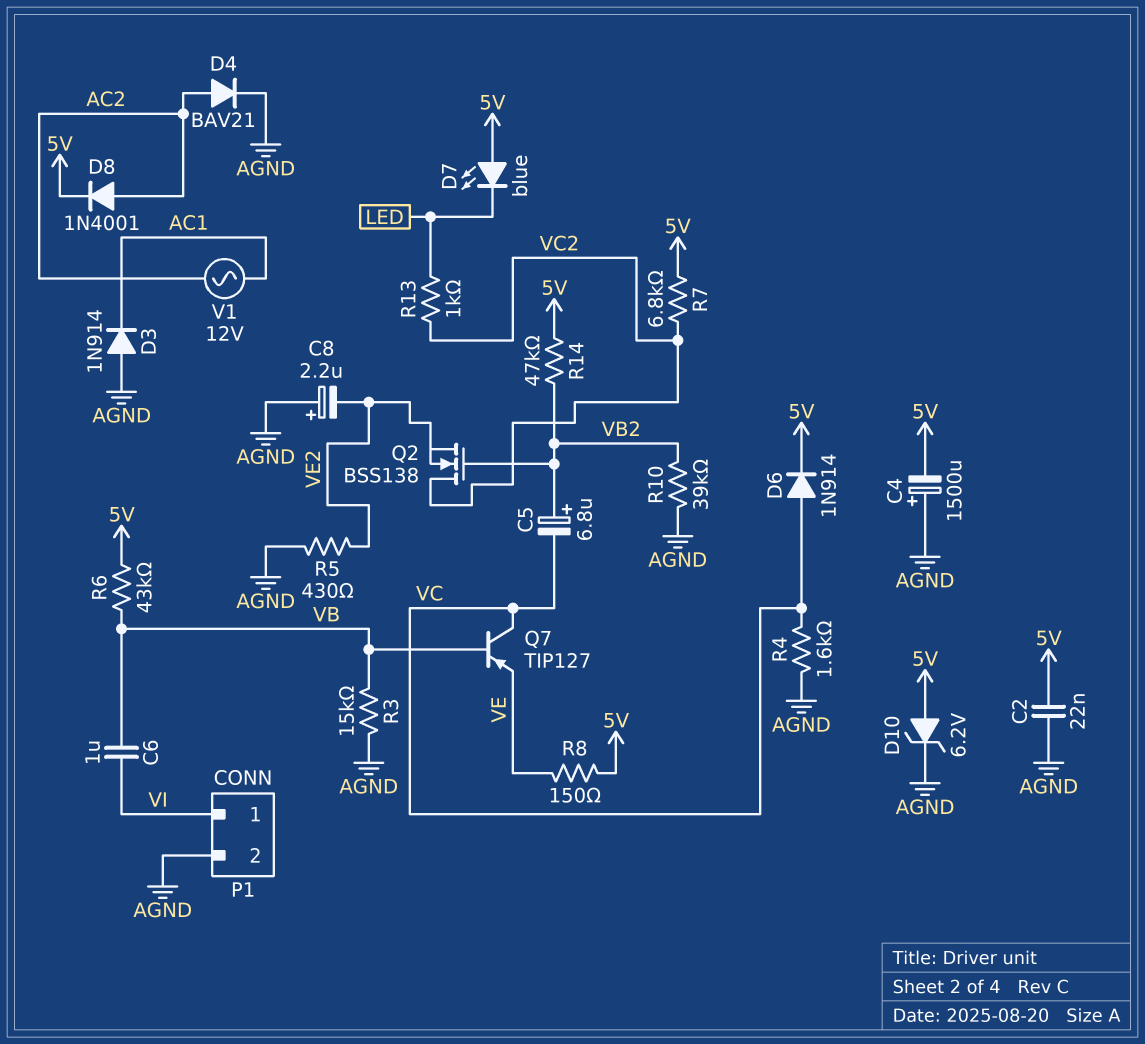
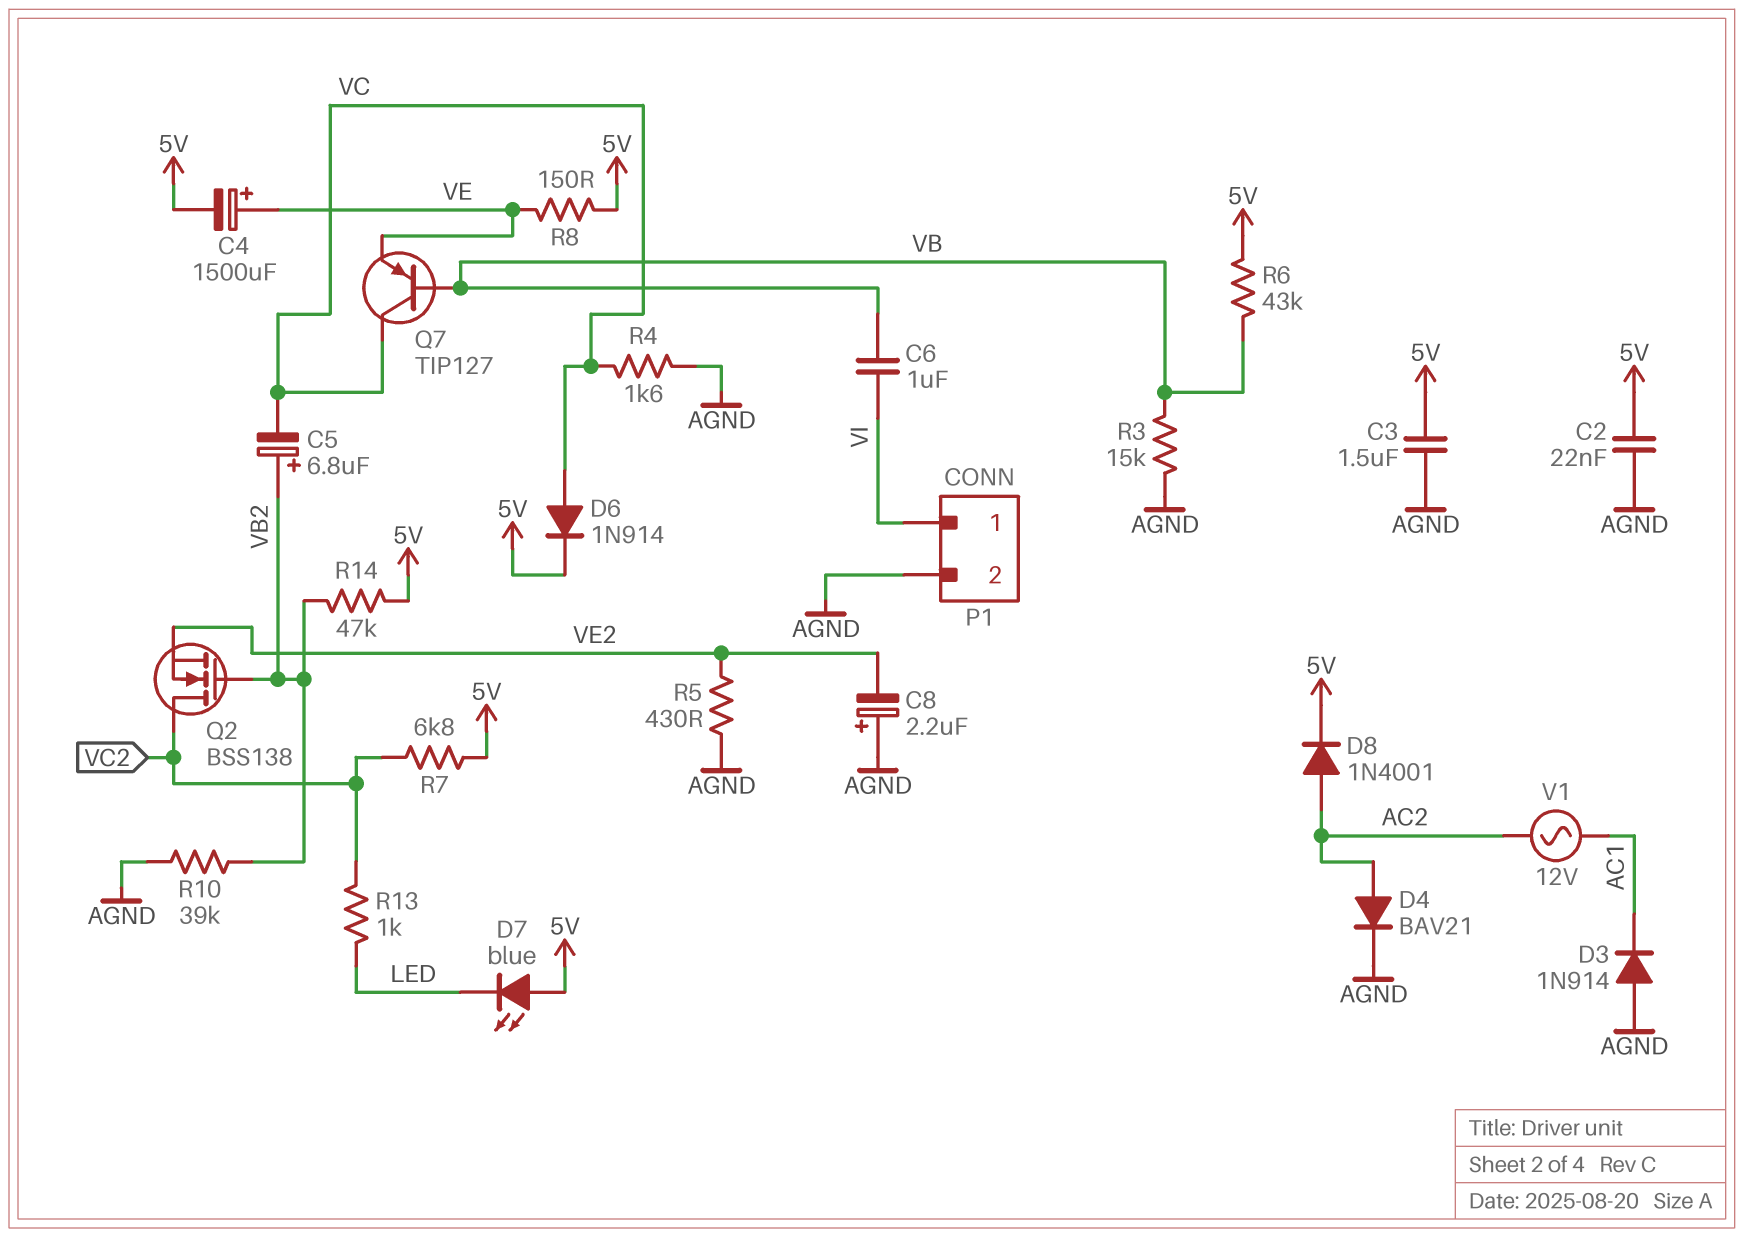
C3: none -> 1.5uF (5V, AGND)
C4: 1500uF (plus AGND, minus 5V) -> 1500uF (plus VE, minus 5V)
D10: zener 6.2V (A 5V, K AGND) -> none

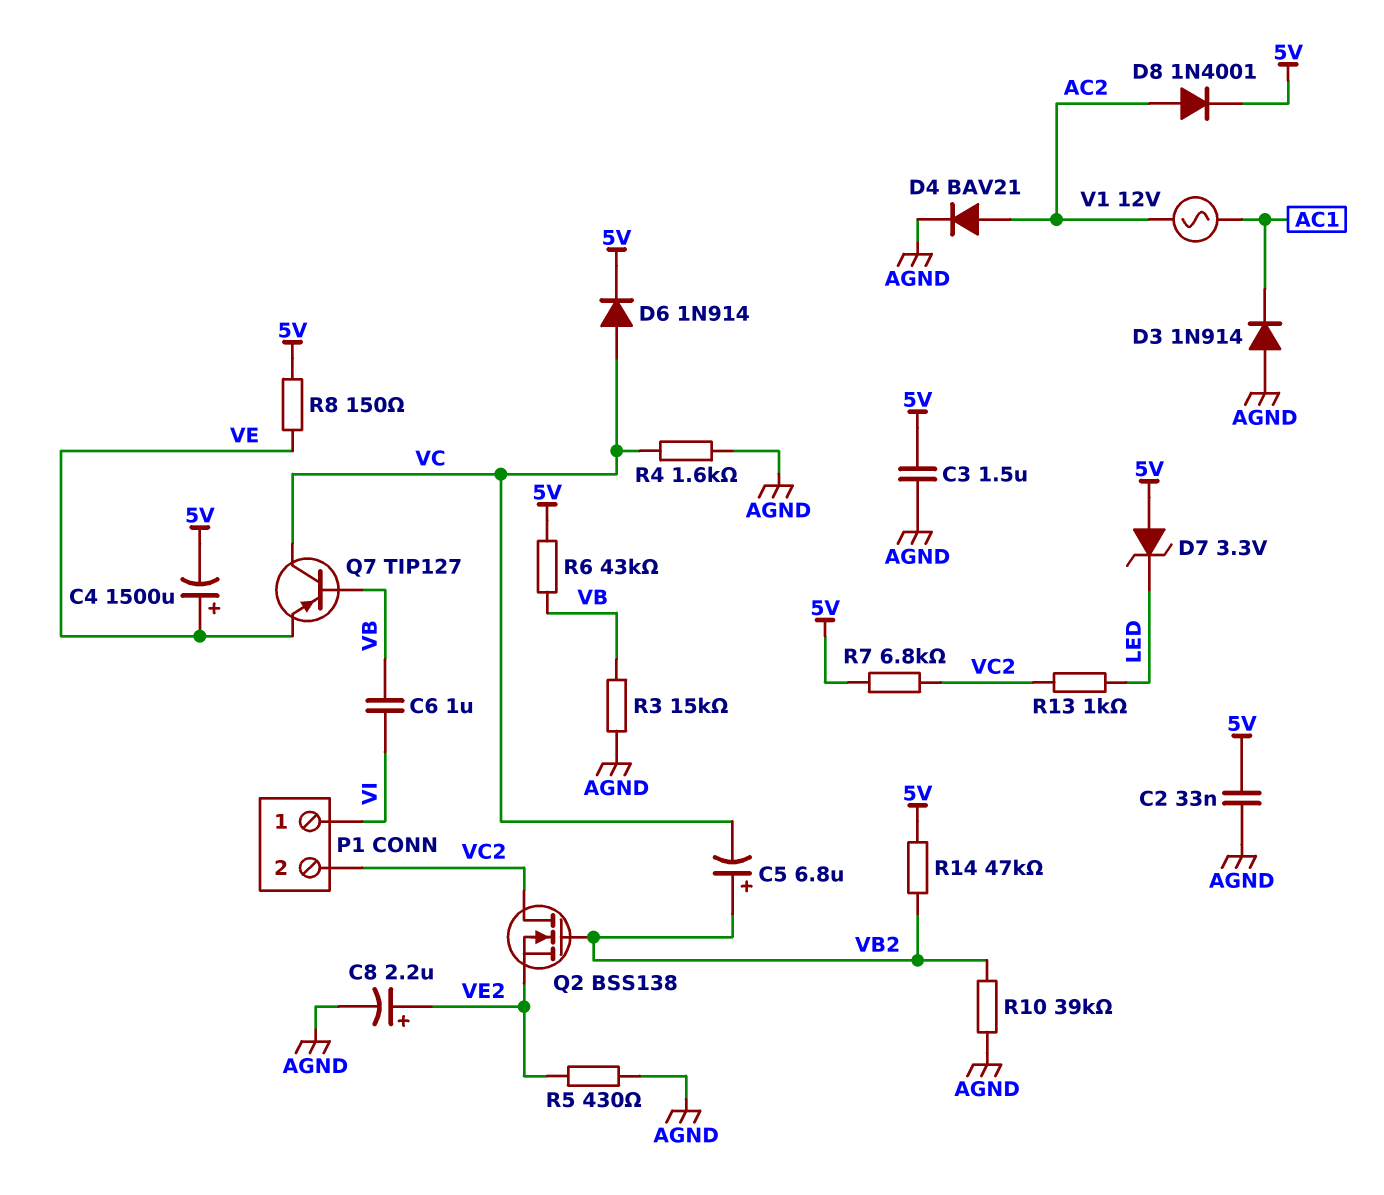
C2: 22nF (5V, AGND) -> 33nF (5V, AGND)
C8: 2.2uF (plus AGND, minus VE2) -> 2.2uF (plus VE2, minus AGND)
D7: LED blue (A 5V, K LED) -> zener 3.3V (A 5V, K LED)
P1 pin 2: AGND -> VC2

